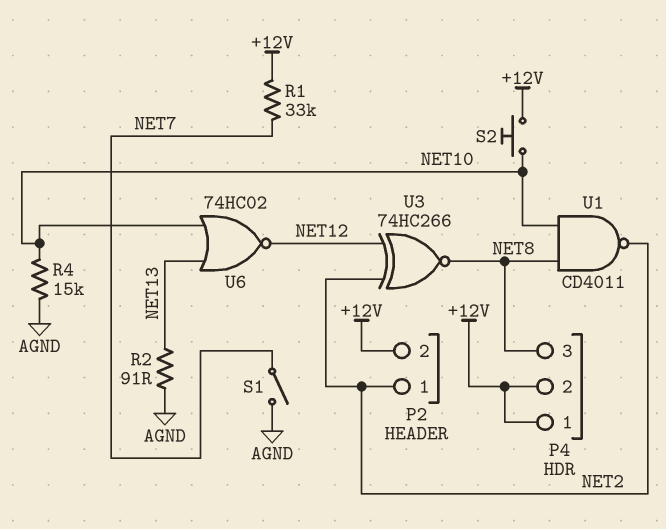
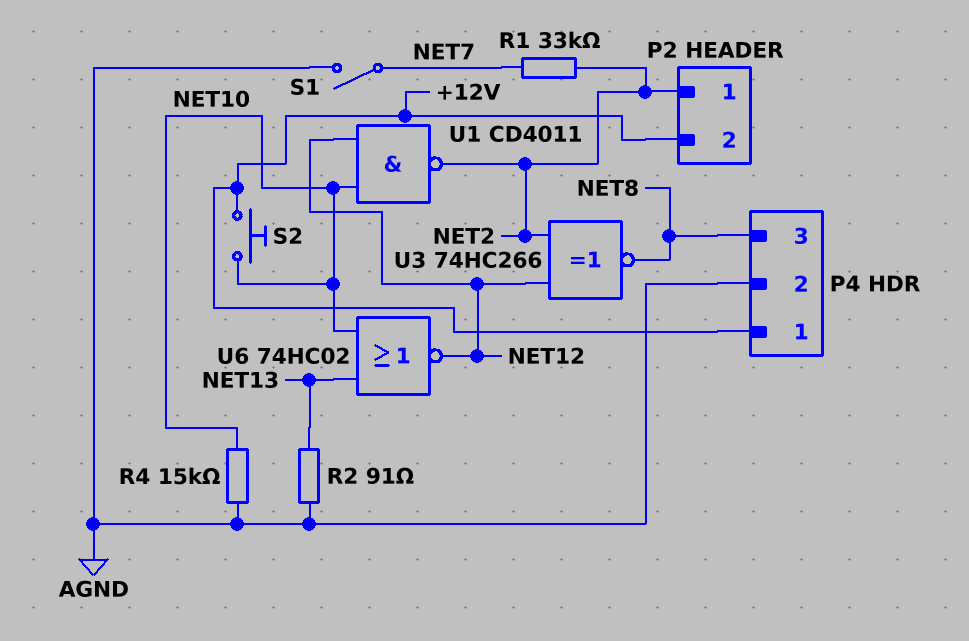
P4 pin 2: +12V -> AGND
R1: 33k (+12V, NET7) -> 33k (NET2, NET7)
U1: NAND CD4011 (in NET8, in NET10, out NET2) -> NAND CD4011 (in NET10, in NET12, out NET2)

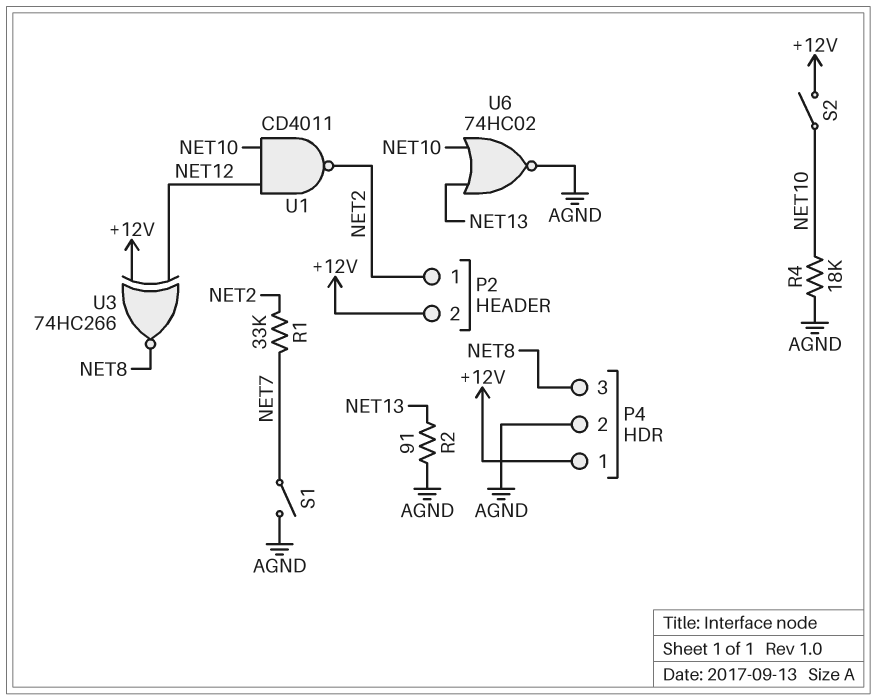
R4: 15k (AGND, NET10) -> 18k (AGND, NET10)
S2: button (+12V, NET10) -> switch (+12V, NET10)
U3: XNOR 74HC266 (in NET2, in NET12, out NET8) -> XNOR 74HC266 (in +12V, in NET12, out NET8)
U6: NOR 74HC02 (in NET10, in NET13, out NET12) -> NOR 74HC02 (in NET10, in NET13, out AGND)

